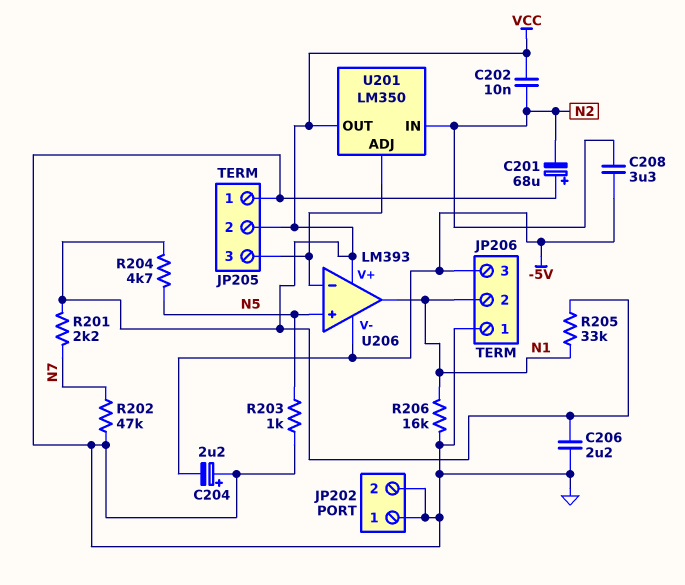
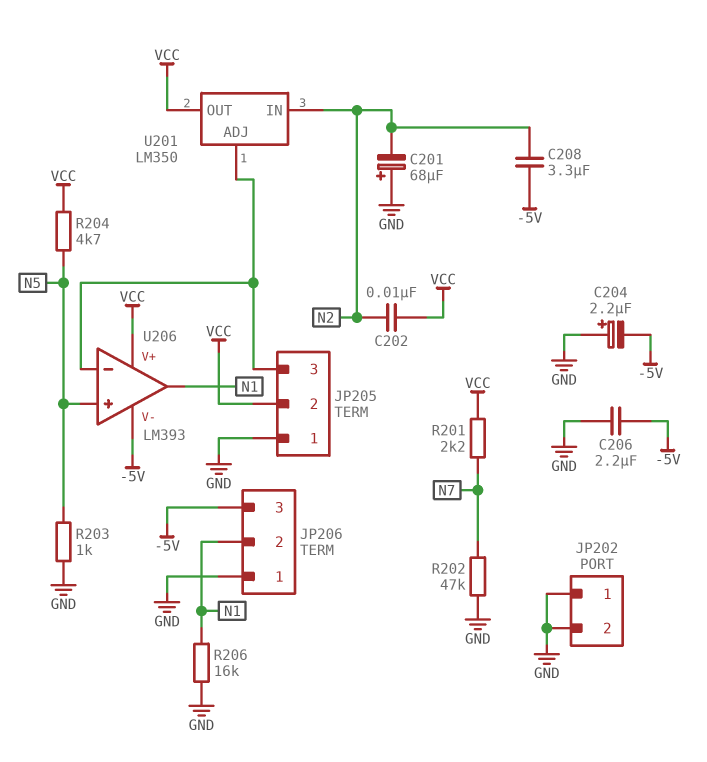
C206: 2.2uF (GND, VCC) -> 2.2uF (-5V, GND)
R205: 33k (N1, VCC) -> none

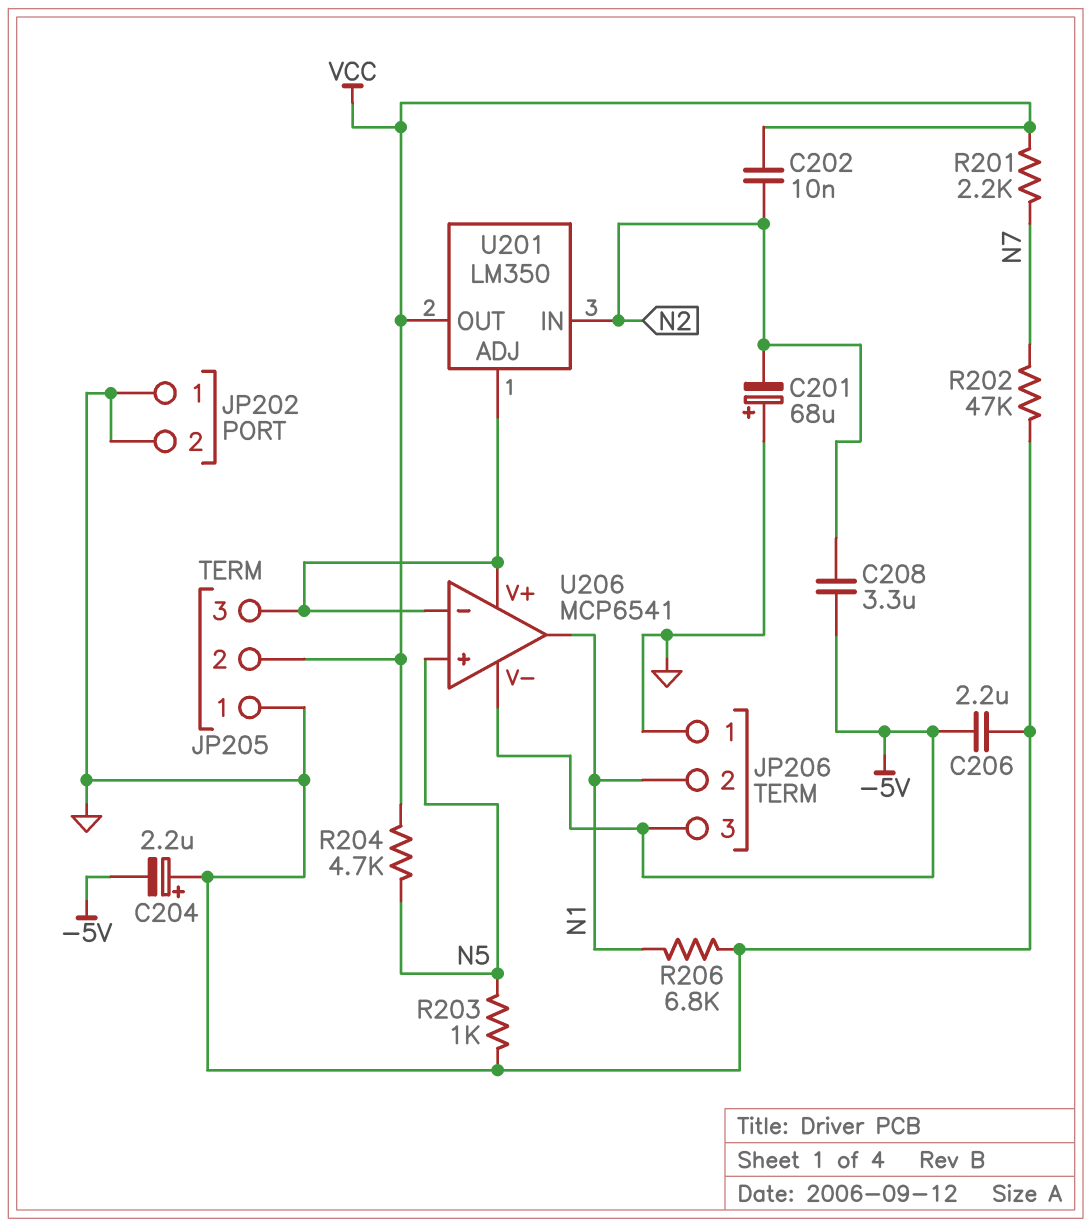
R206: 16k (GND, N1) -> 6.8k (GND, N1)
U206: LM393 -> MCP6541
U206 pin V+: VCC -> JP205/3

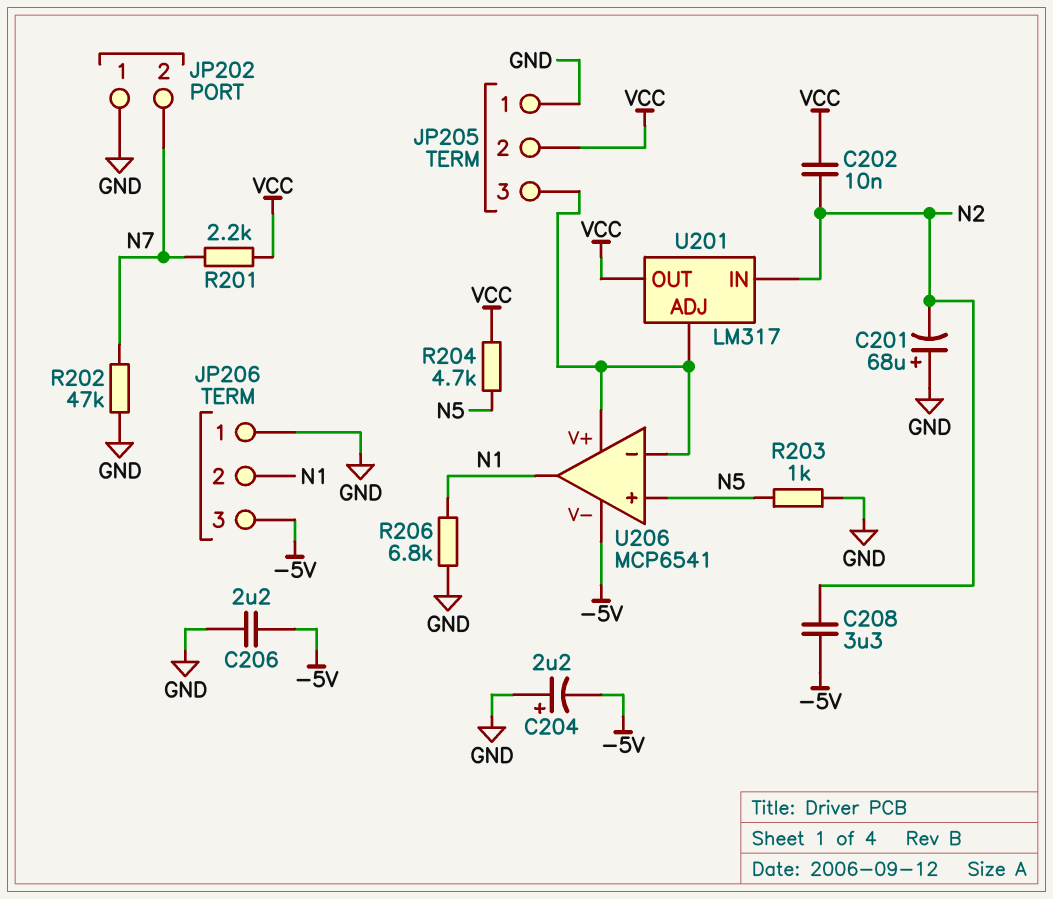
JP202 pin 2: GND -> N7
U201: LM350 -> LM317

